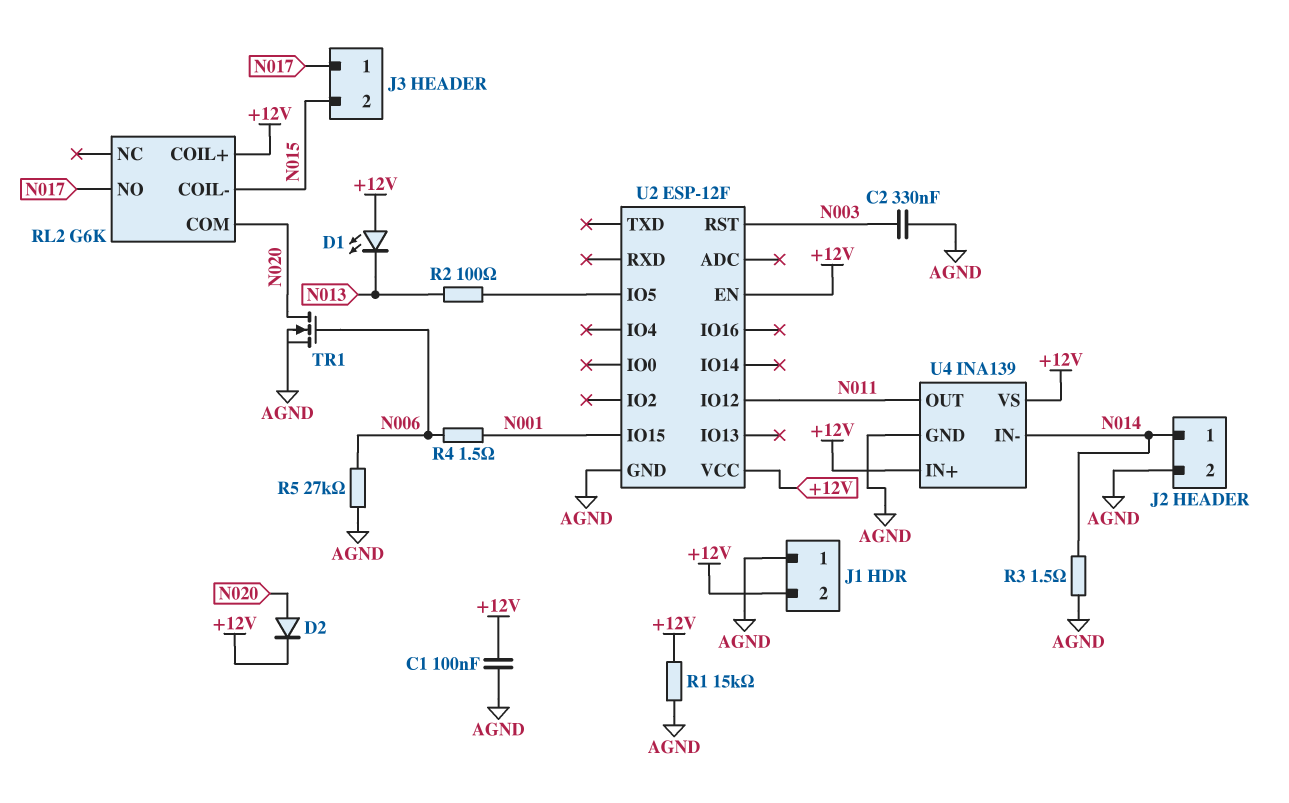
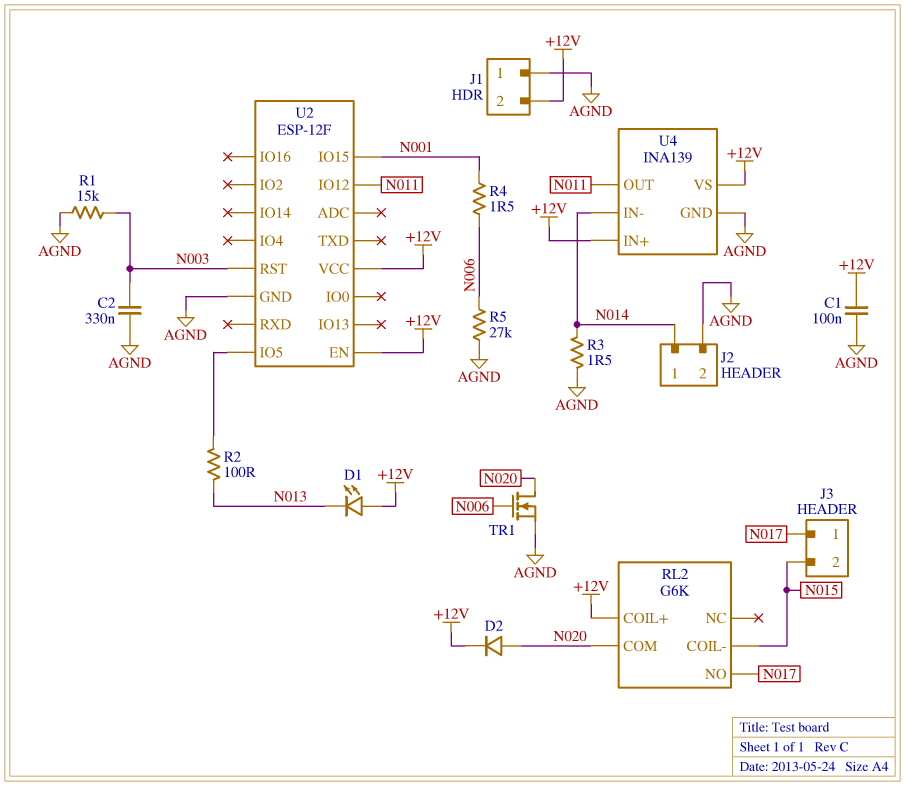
R1: 15k (+12V, AGND) -> 15k (AGND, N003)

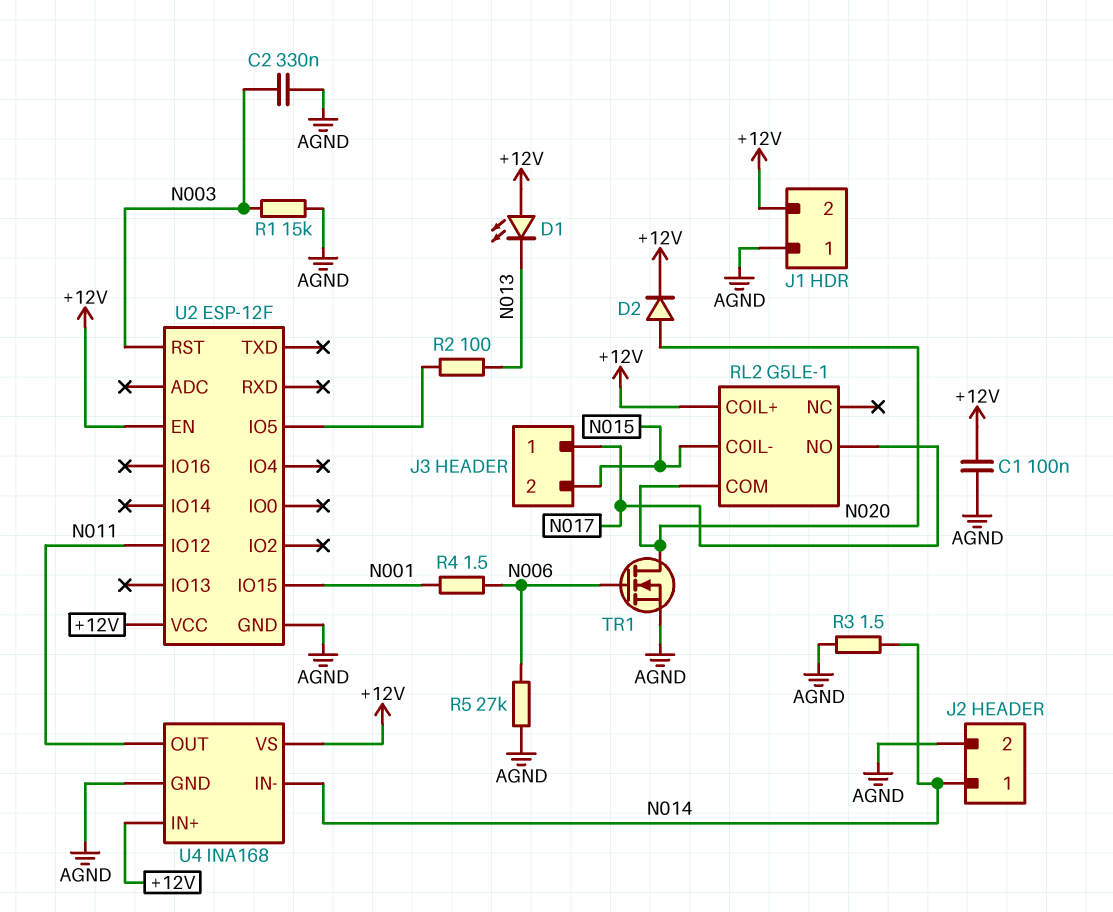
RL2: G6K -> G5LE-1
U4: INA139 -> INA168

